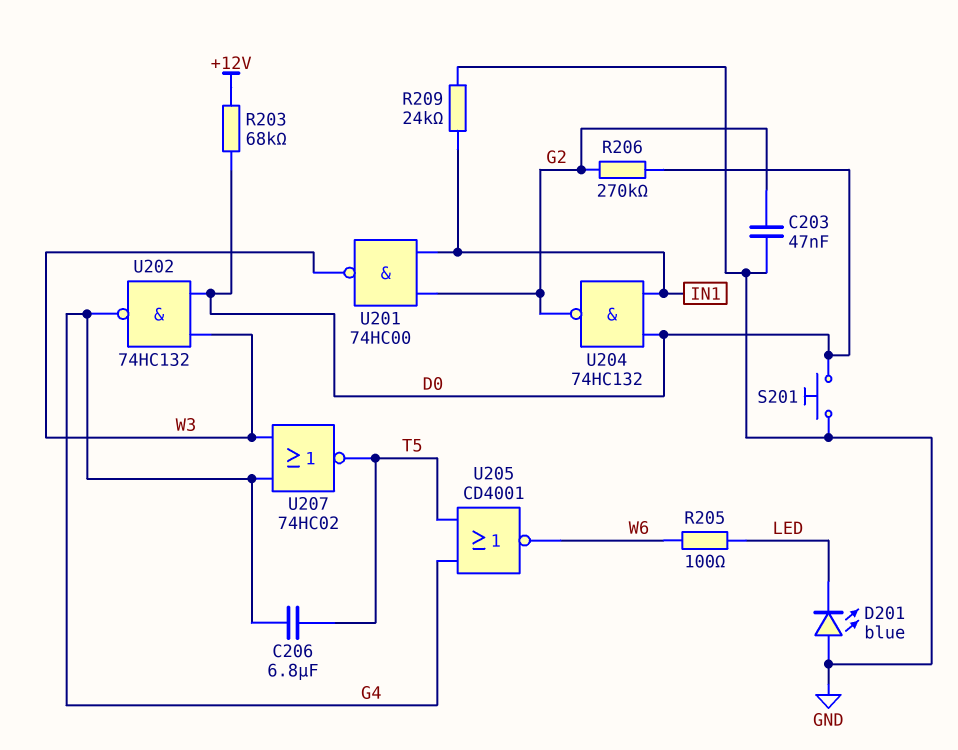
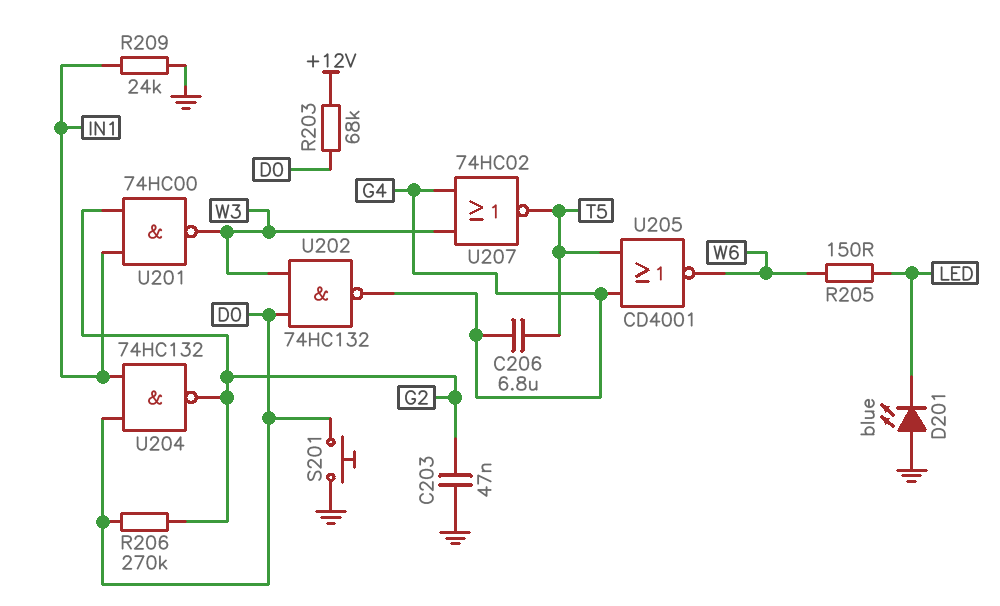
R205: 100 (LED, W6) -> 150 (LED, W6)

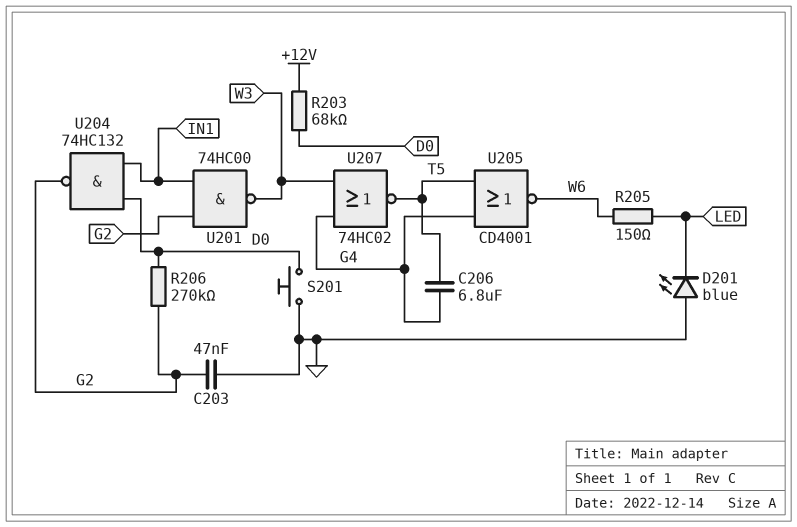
R209: 24k (GND, IN1) -> none
U202: NAND 74HC132 (in D0, in W3, out G4) -> none

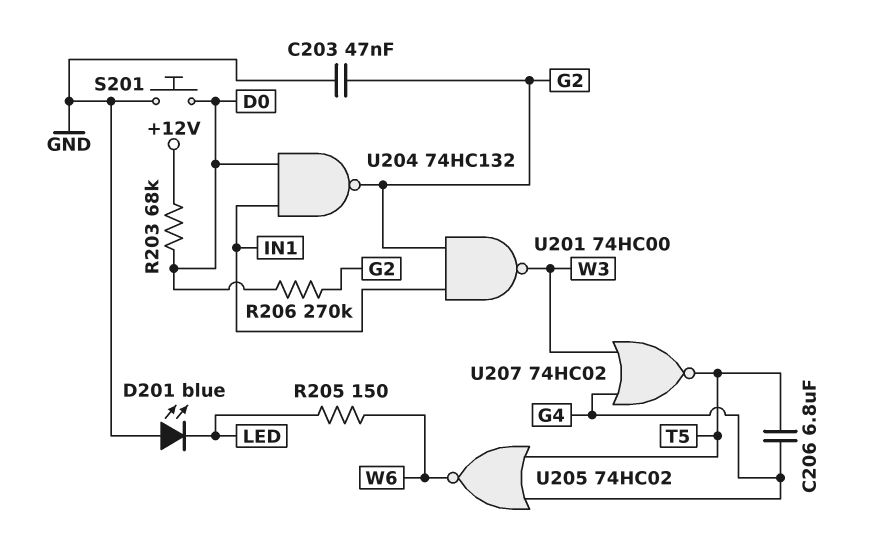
U205: NOR CD4001 (in G4, in T5, out W6) -> NOR 74HC02 (in G4, in T5, out W6)

